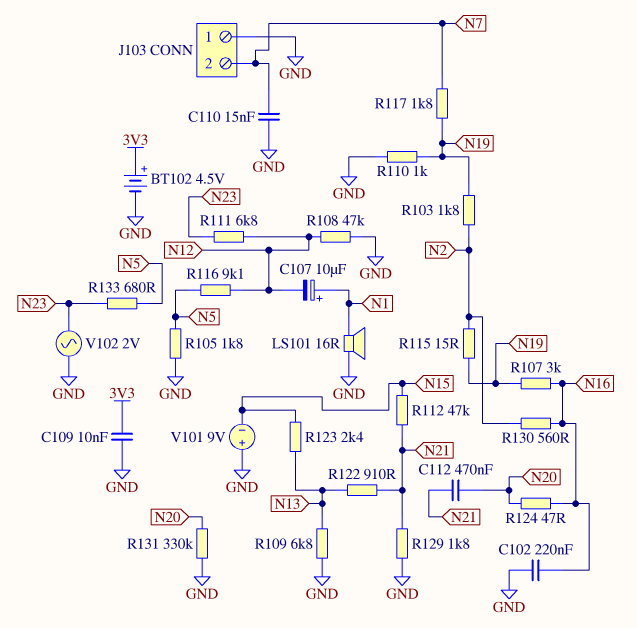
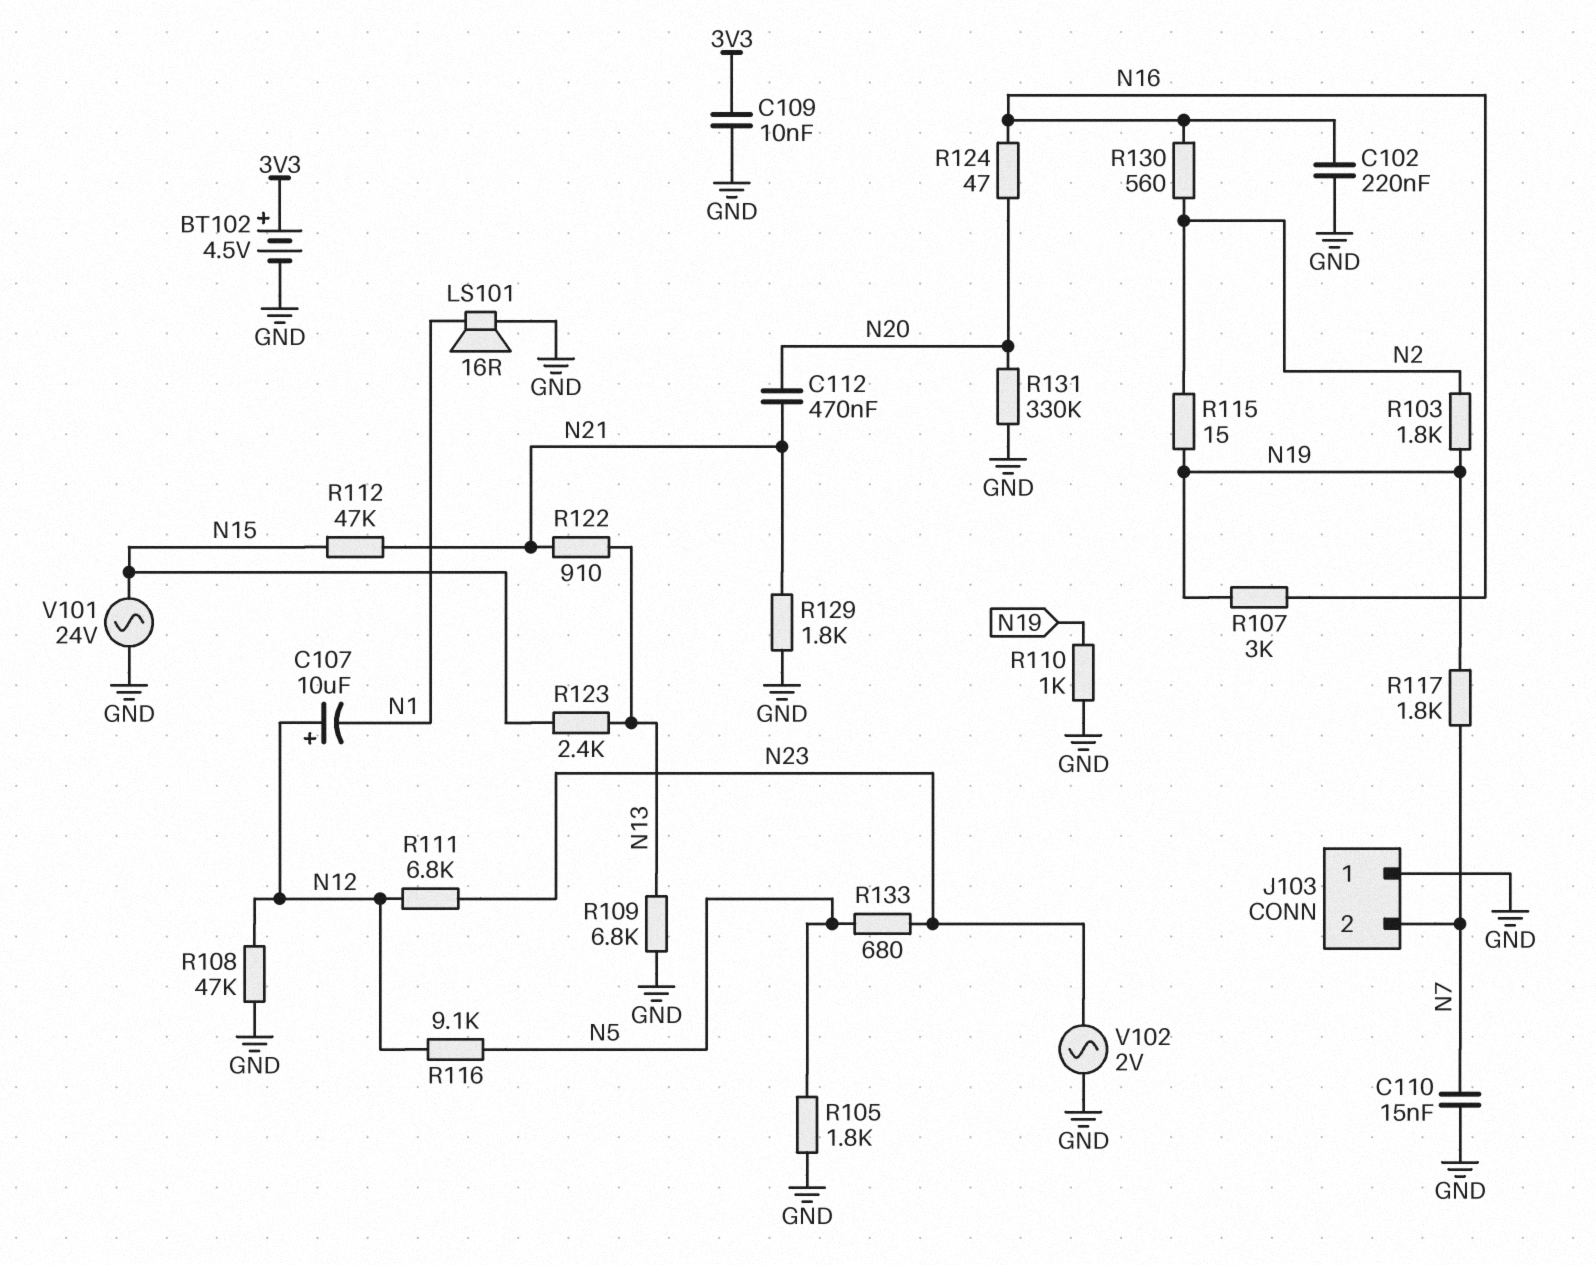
C107: 10uF (plus N1, minus N12) -> 10uF (plus N12, minus N1)
V101: 9V (plus GND, minus N15) -> AC 24V (GND, N15)

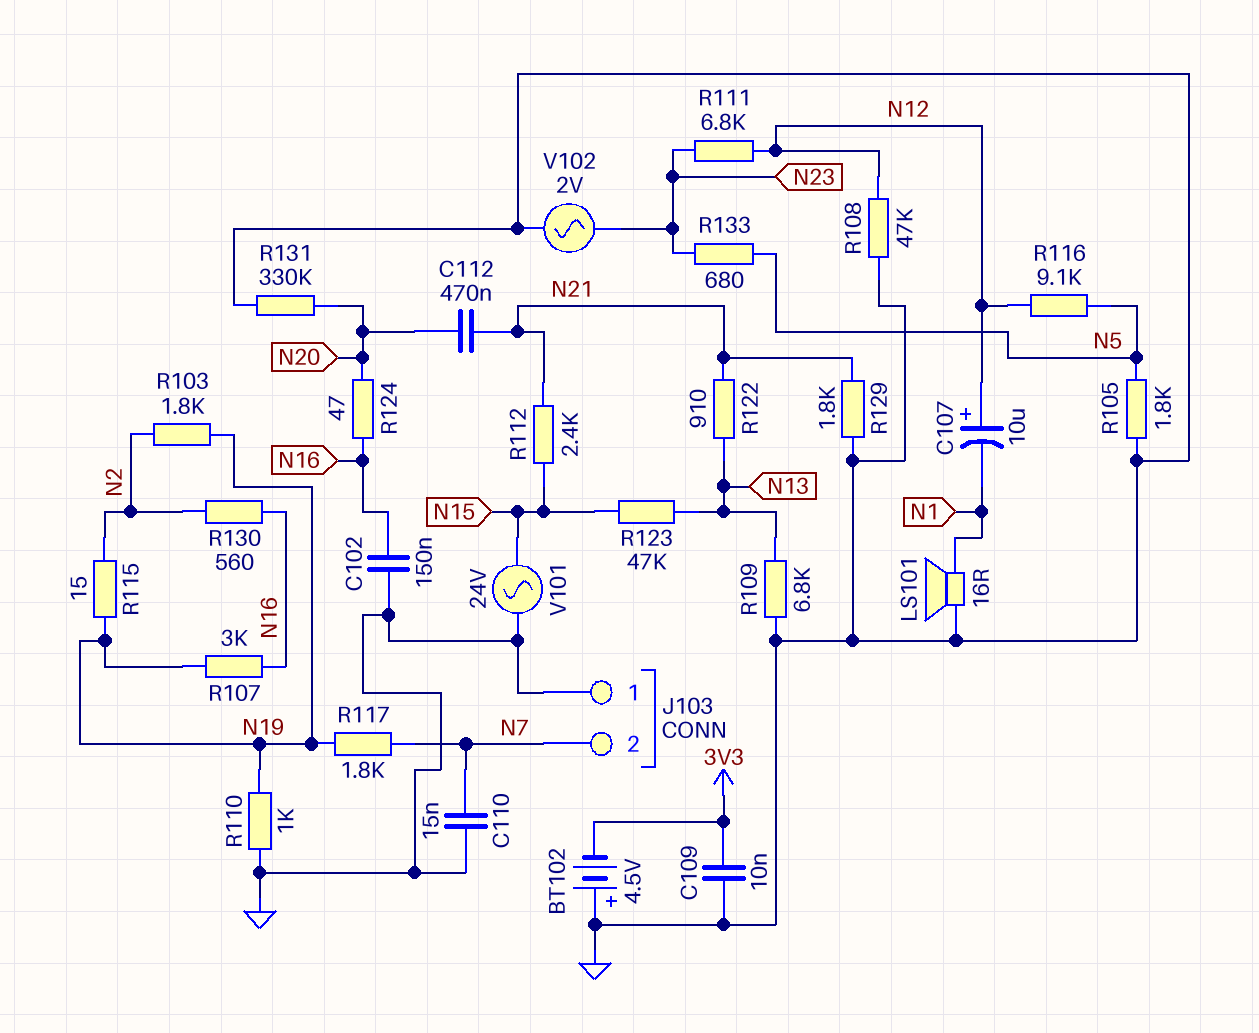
BT102: 4.5V (plus 3V3, minus GND) -> 4.5V (plus GND, minus 3V3)
C102: 220nF (GND, N16) -> 150nF (GND, N16)
R112: 47k (N15, N21) -> 2.4k (N15, N21)
R123: 2.4k (N13, N15) -> 47k (N13, N15)

